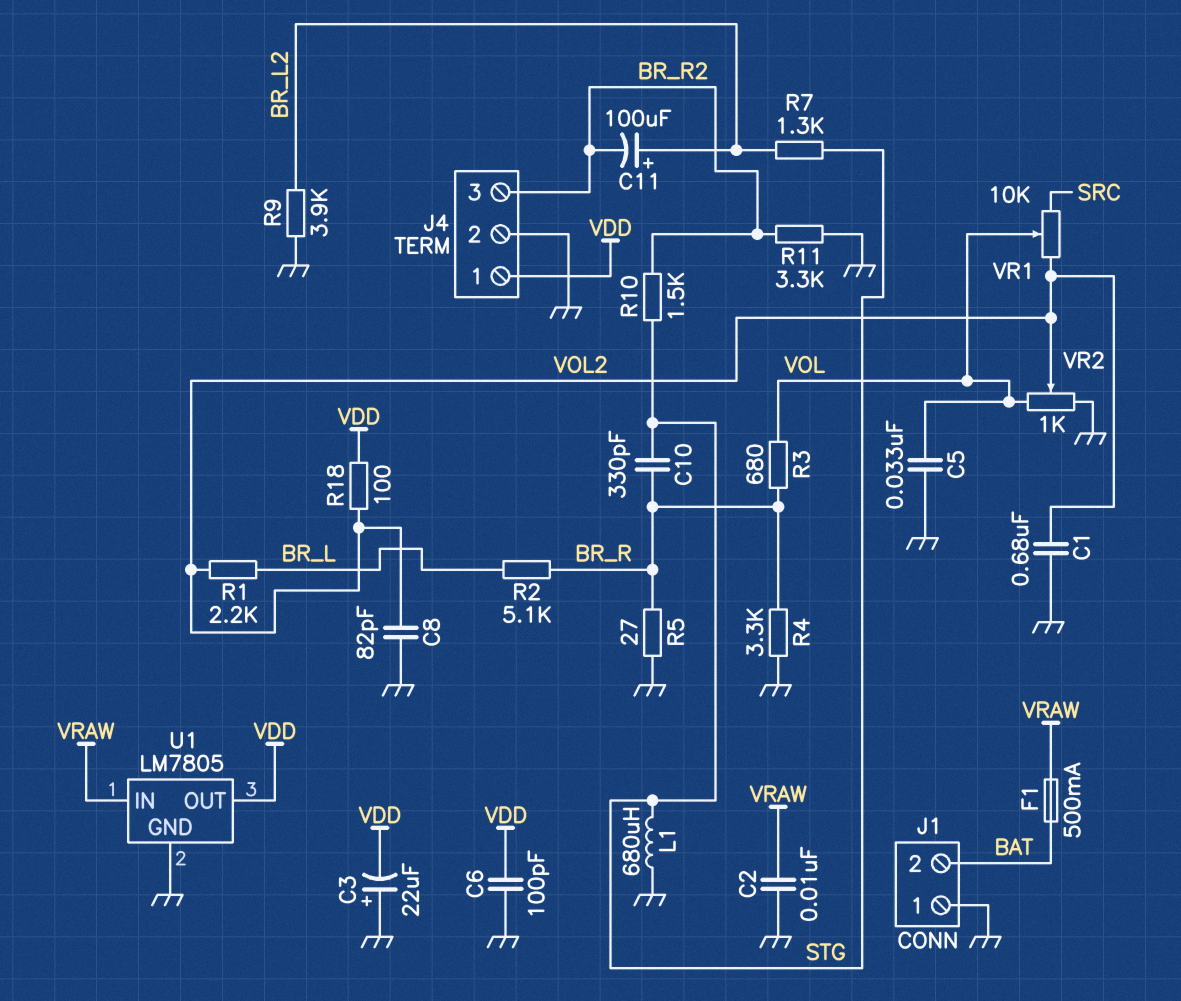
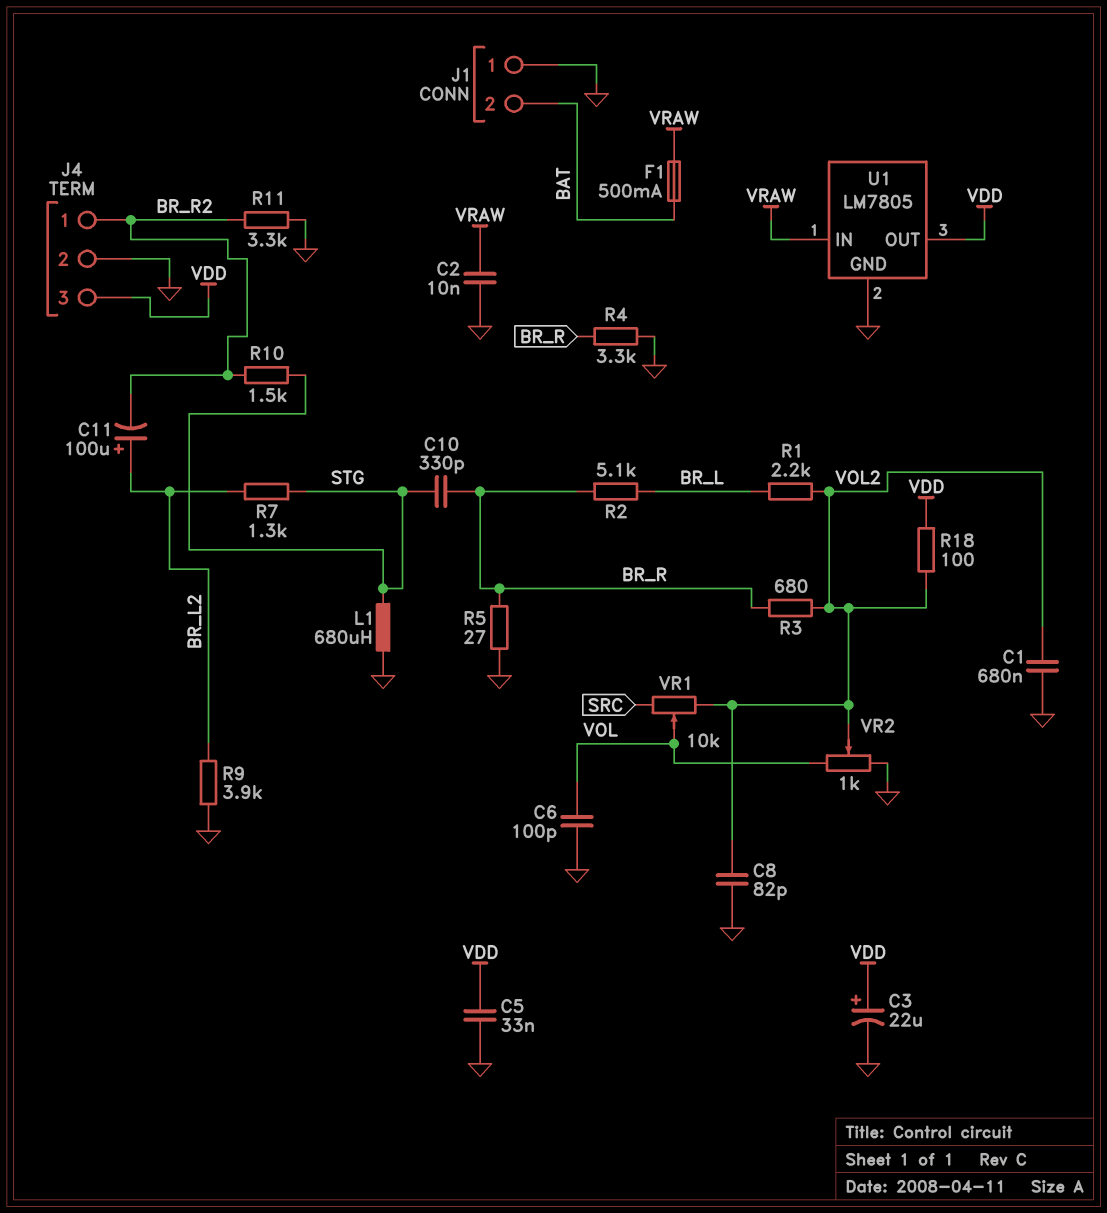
C3: 22uF (plus GND, minus VDD) -> 22uF (plus VDD, minus GND)
C5: 33nF (GND, VOL) -> 33nF (GND, VDD)
C6: 100pF (GND, VDD) -> 100pF (GND, VOL)
J4 pin 1: VDD -> BR_R2
J4 pin 3: BR_R2 -> VDD
R3: 680 (BR_R, VOL) -> 680 (BR_R, VOL2)

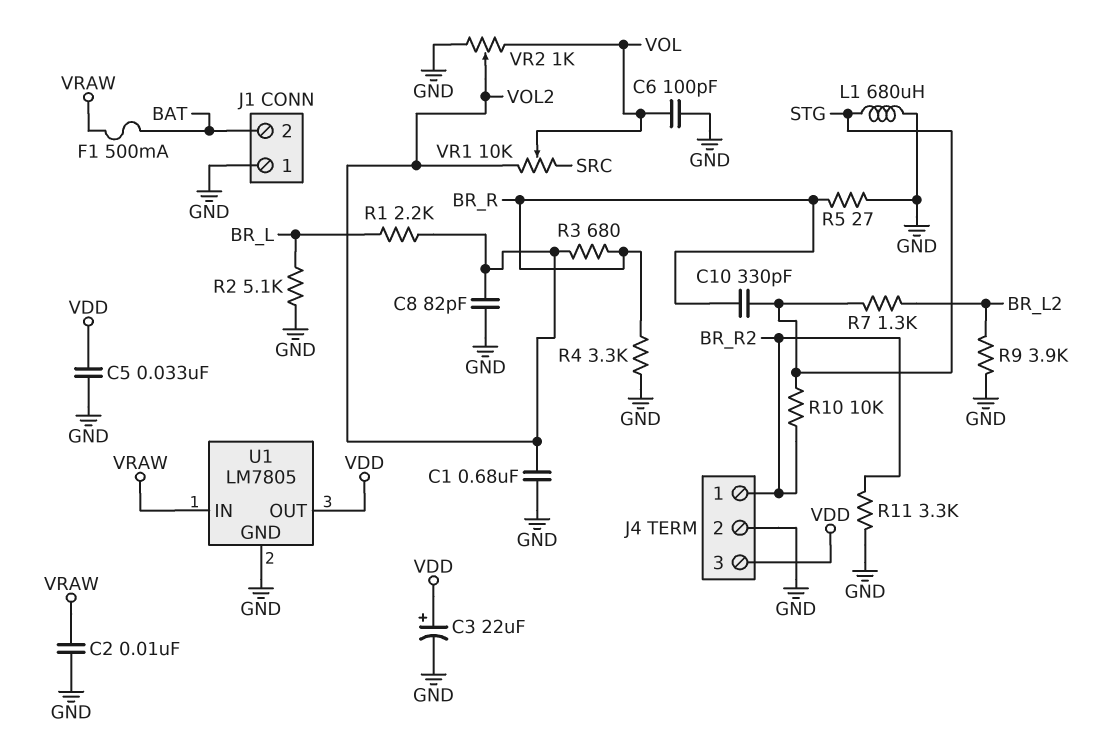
C11: 100uF (plus BR_L2, minus BR_R2) -> none
R2: 5.1k (BR_L, BR_R) -> 5.1k (BR_L, GND)
R10: 1.5k (BR_R2, STG) -> 10k (BR_R2, STG)
R18: 100 (VDD, VOL2) -> none

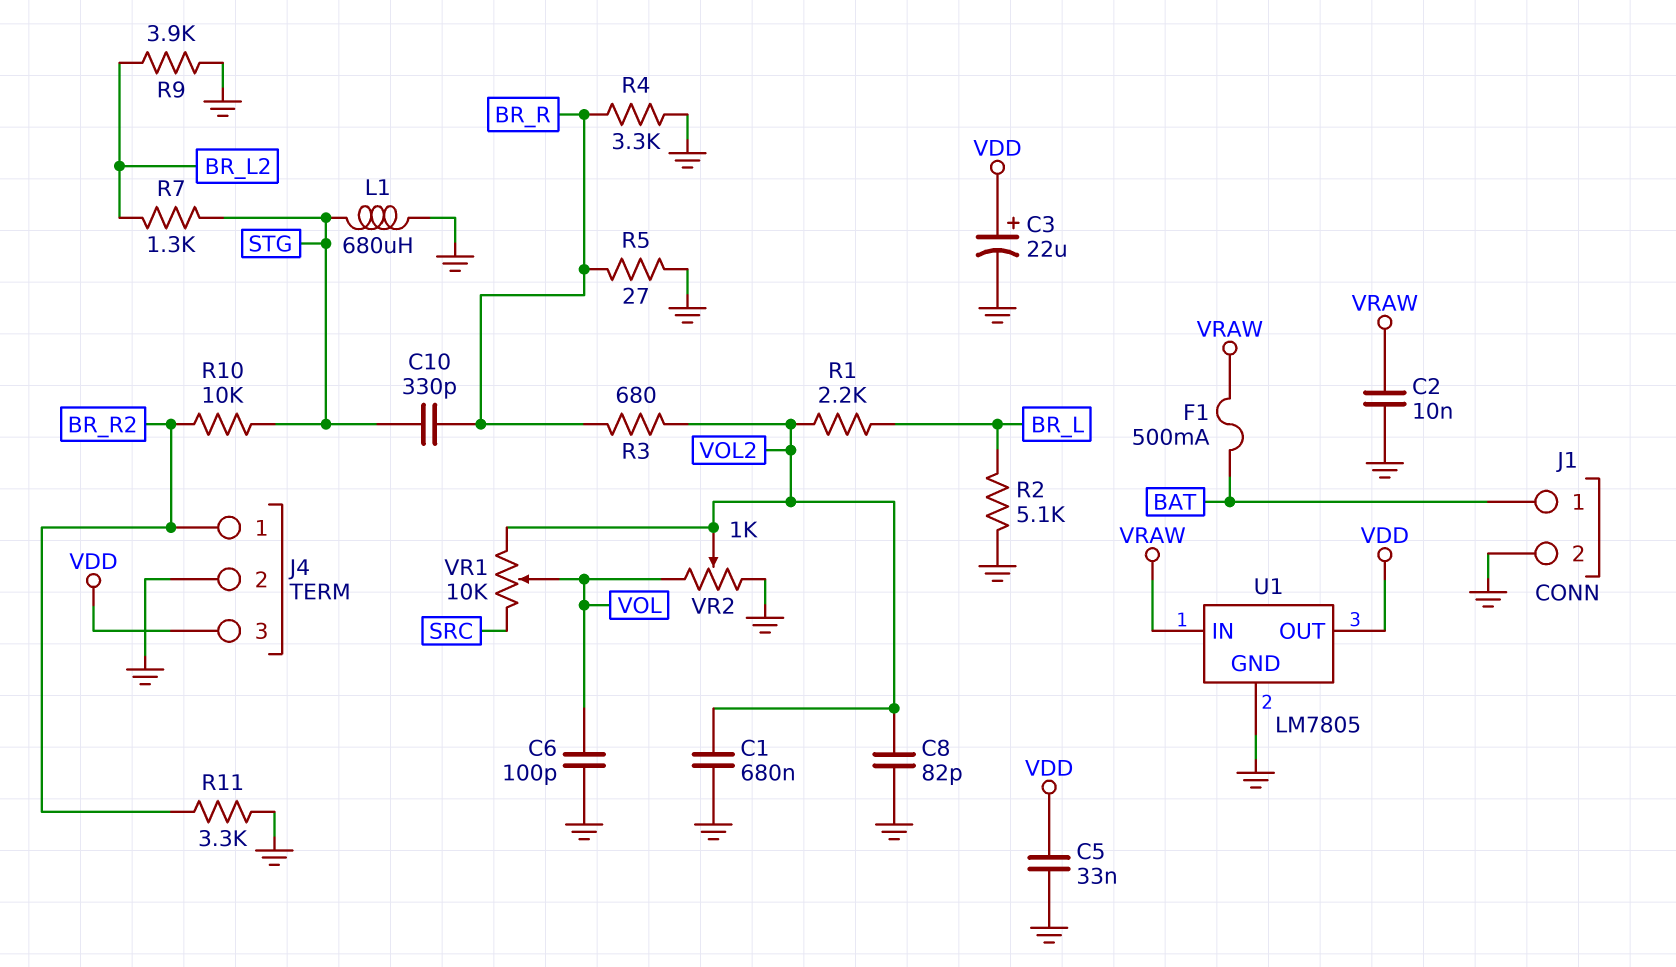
J1 pin 1: GND -> BAT
J1 pin 2: BAT -> GND

